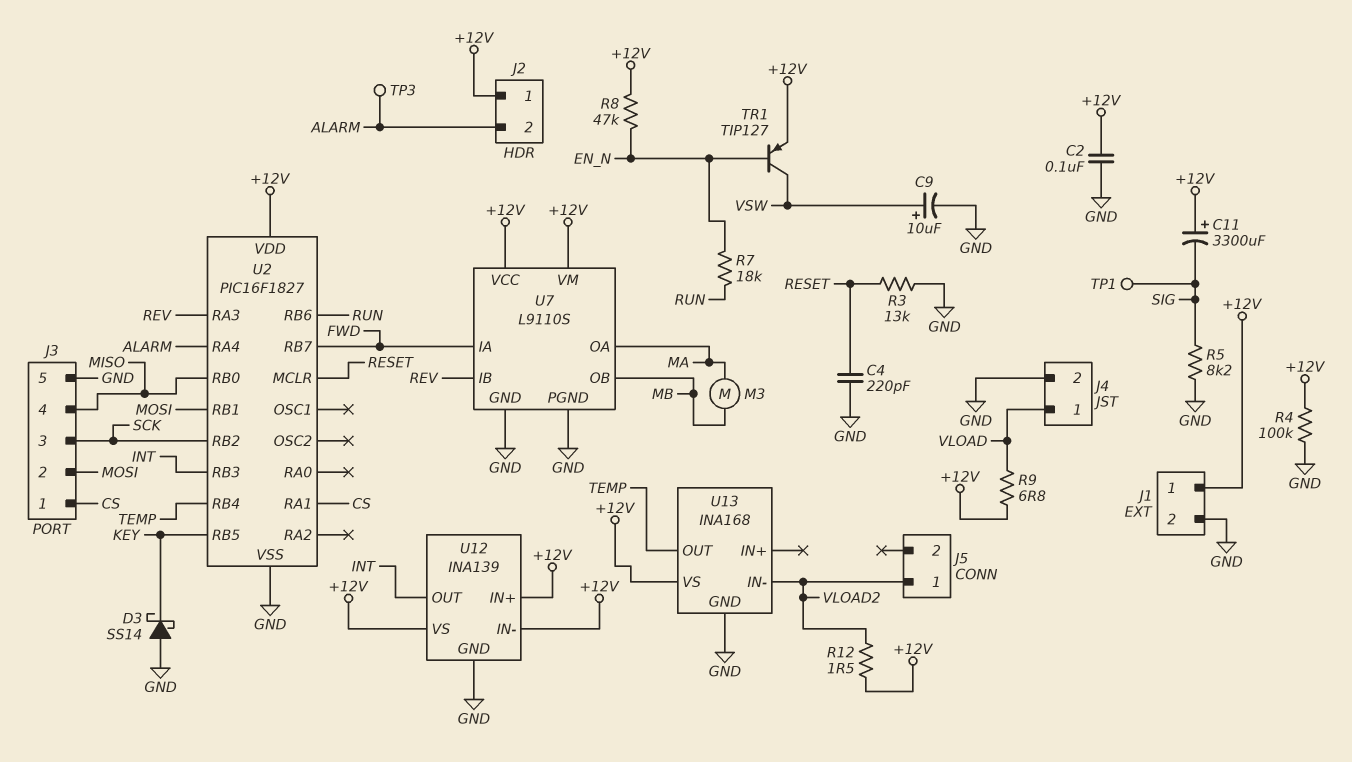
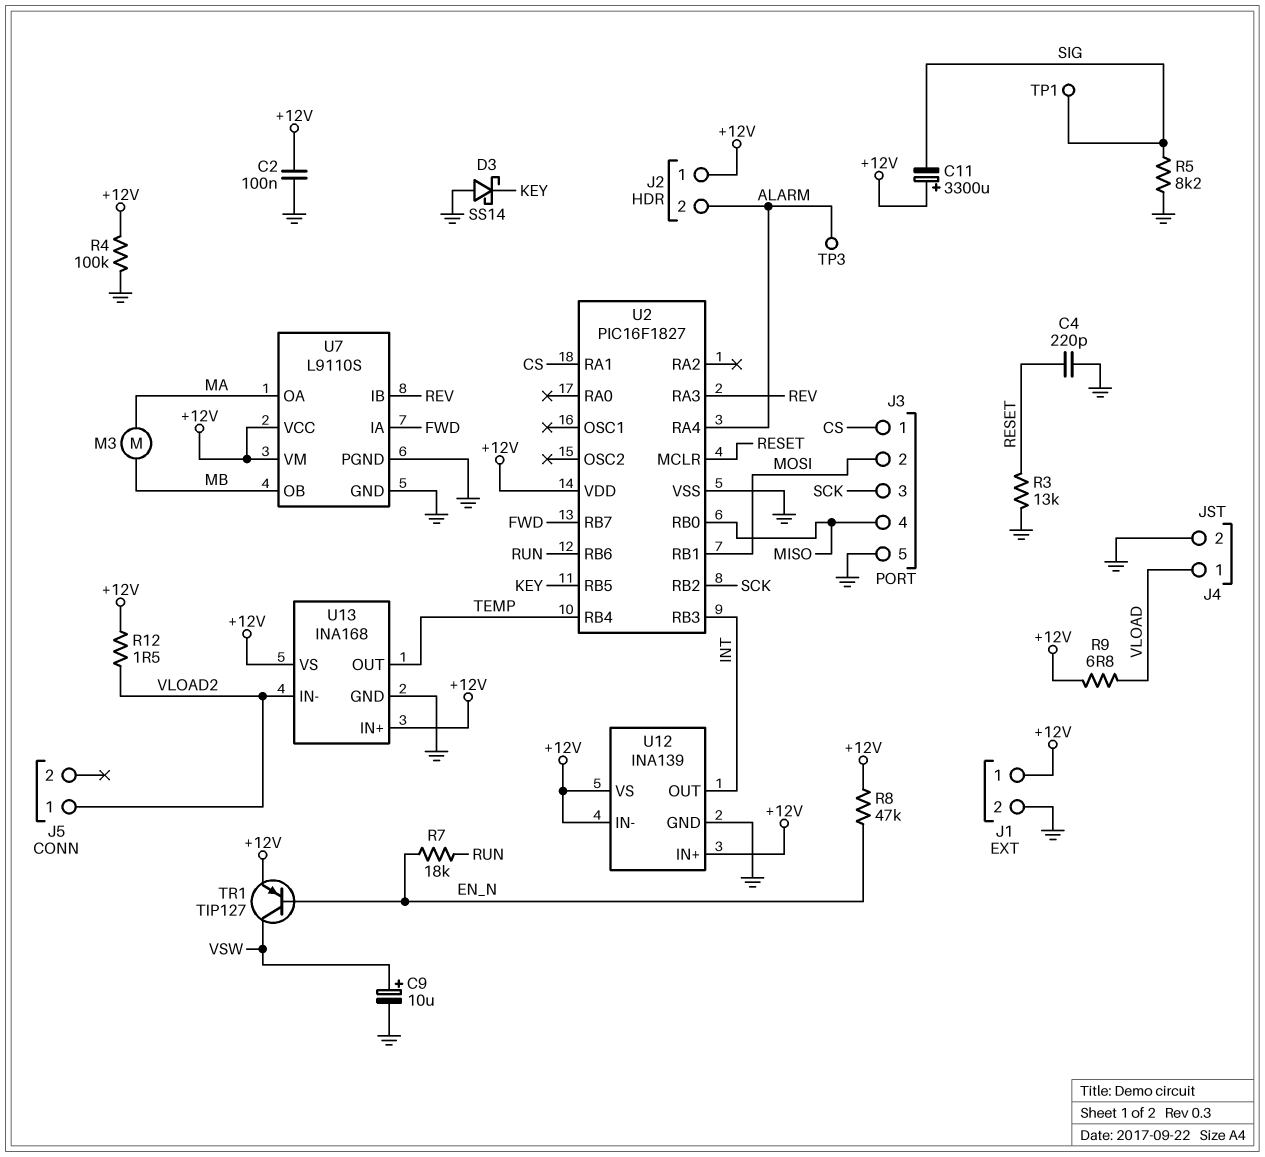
U13 pin IN+: none -> +12V

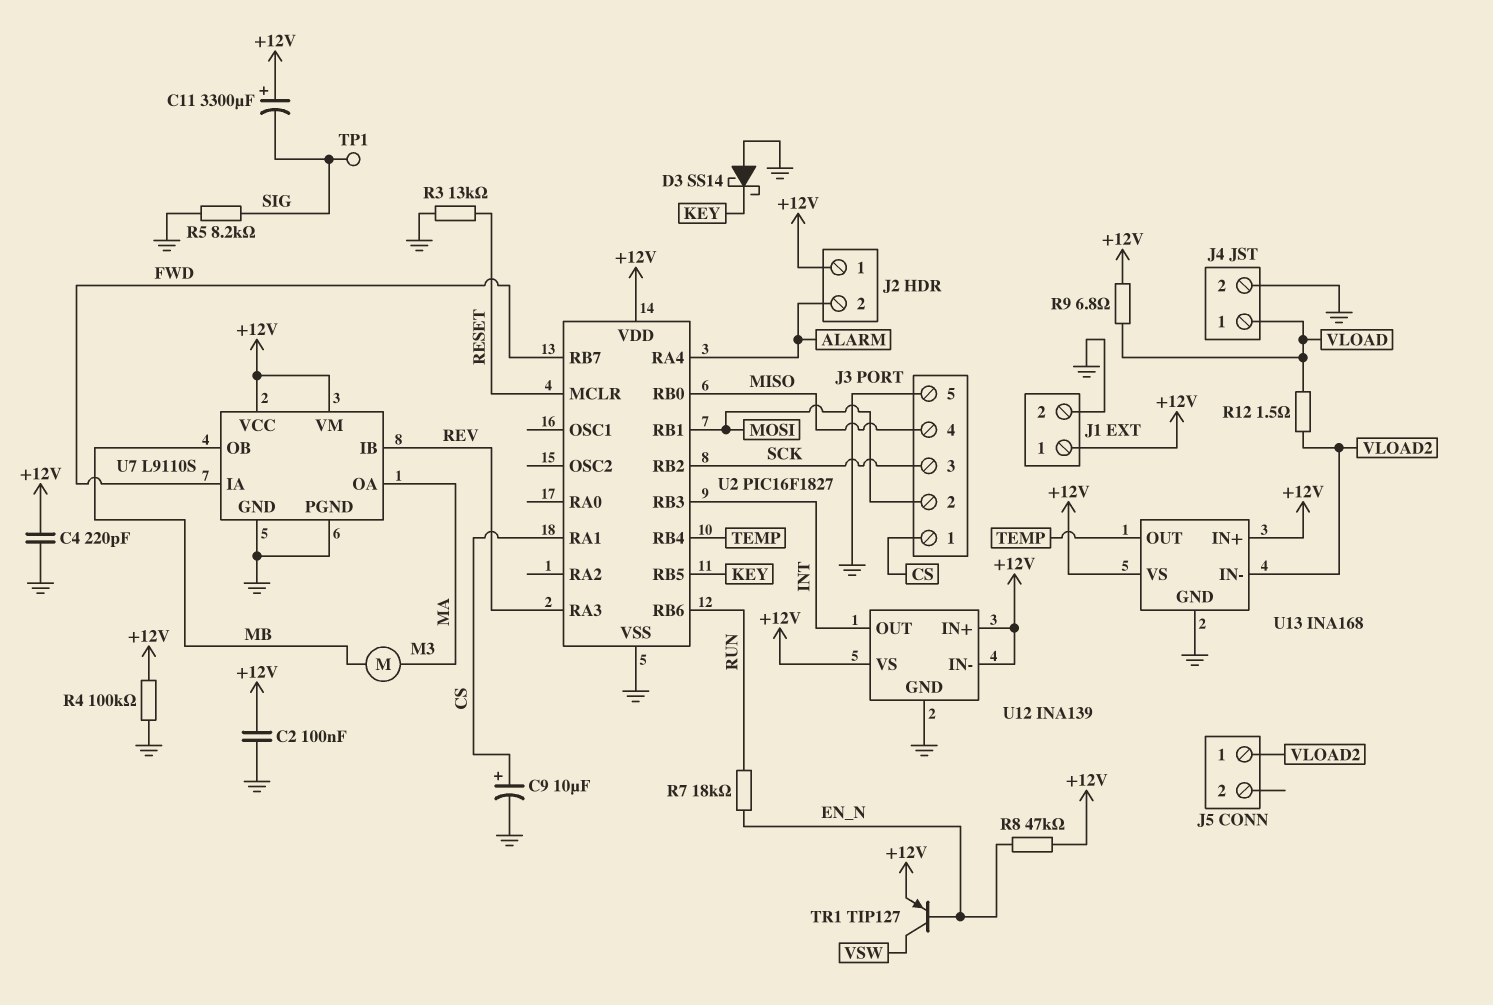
C4: 220pF (GND, RESET) -> 220pF (+12V, GND)
C9: 10uF (plus VSW, minus GND) -> 10uF (plus CS, minus GND)
R12: 1.5 (+12V, VLOAD2) -> 1.5 (VLOAD, VLOAD2)
TP3: test point (ALARM) -> none

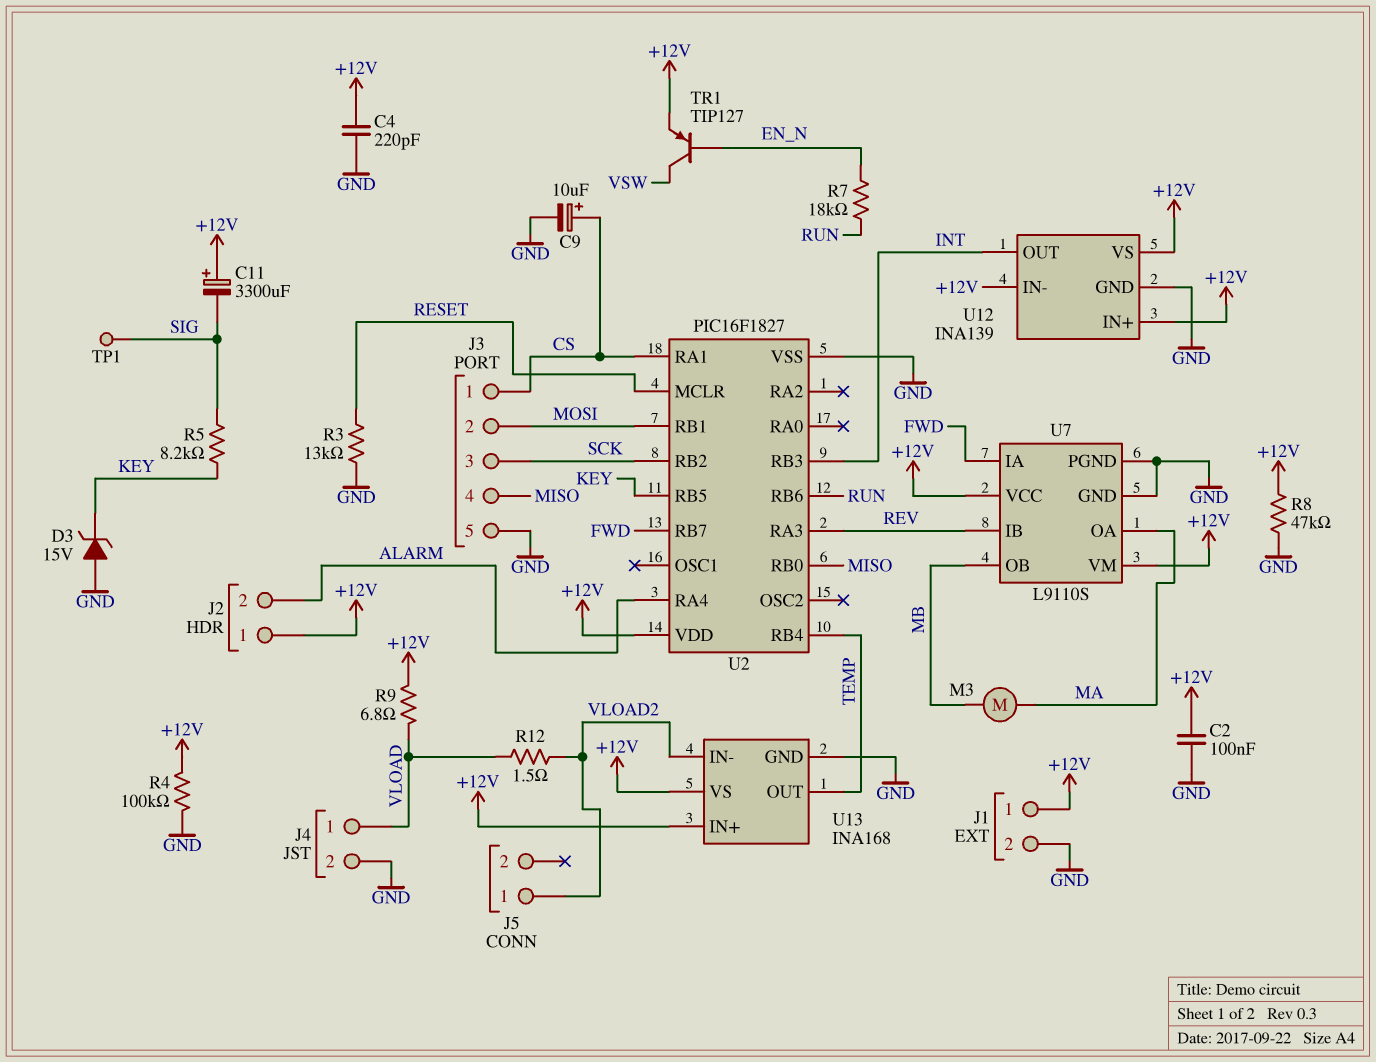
D3: schottky SS14 (A GND, K KEY) -> zener 15V (A GND, K KEY)
R5: 8.2k (GND, SIG) -> 8.2k (KEY, SIG)
R8: 47k (+12V, EN_N) -> 47k (+12V, GND)

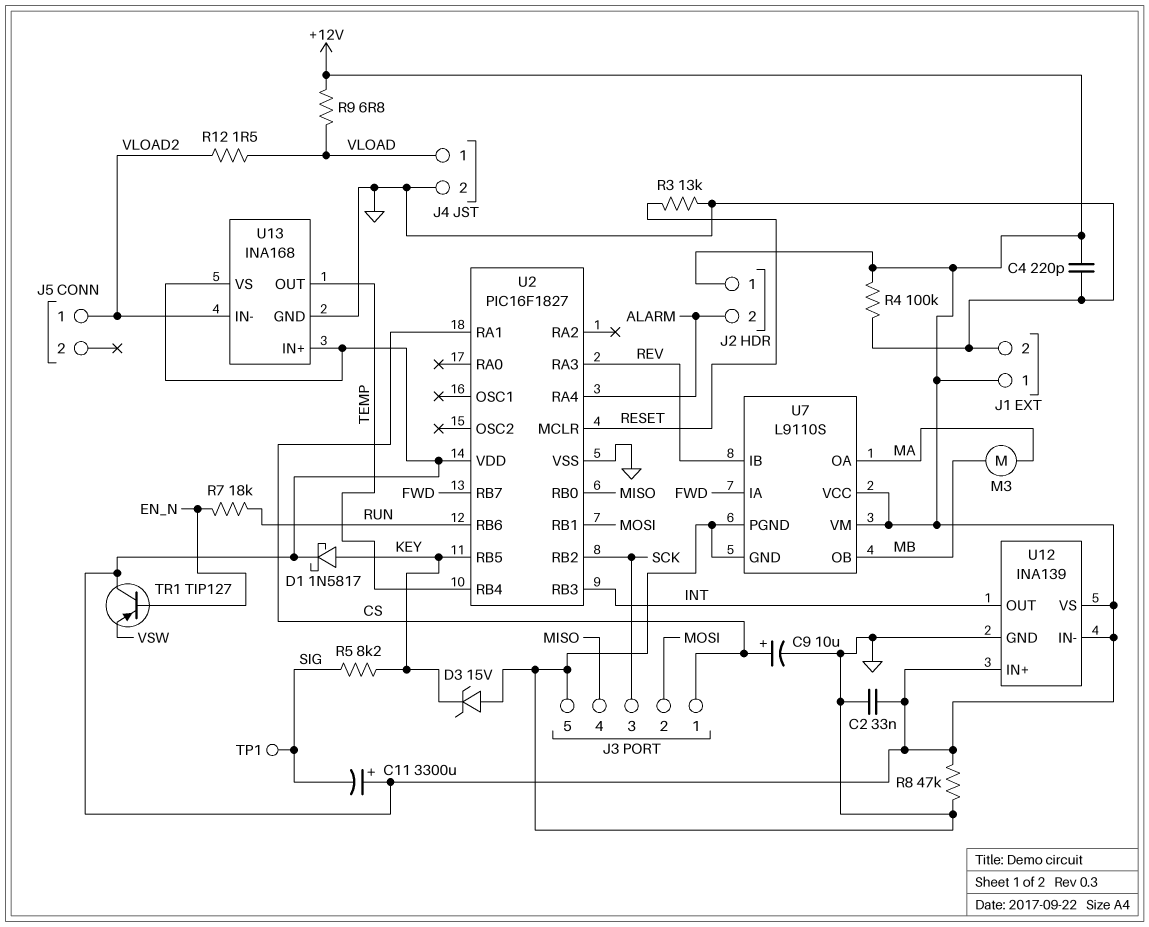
C2: 100nF (+12V, GND) -> 33nF (+12V, GND)
D1: none -> schottky 1N5817 (A KEY, K +12V)
TR1: PNP TIP127 (B EN_N, C VSW, E +12V) -> PNP TIP127 (B EN_N, C +12V, E VSW)

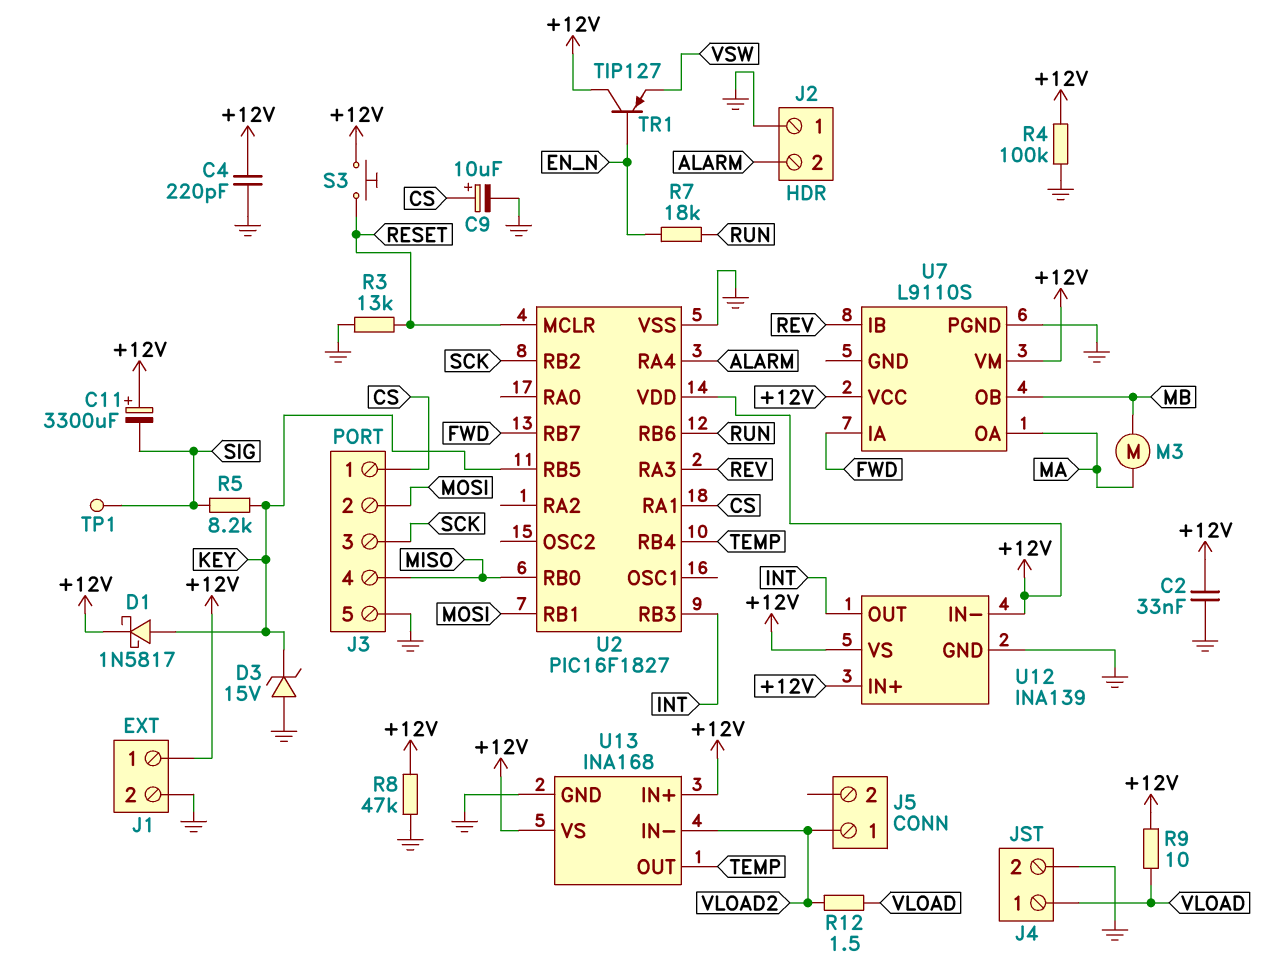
J2 pin 1: +12V -> GND
R9: 6.8 (+12V, VLOAD) -> 10 (+12V, VLOAD)
S3: none -> button (+12V, RESET)
U7 pin GND: GND -> none

